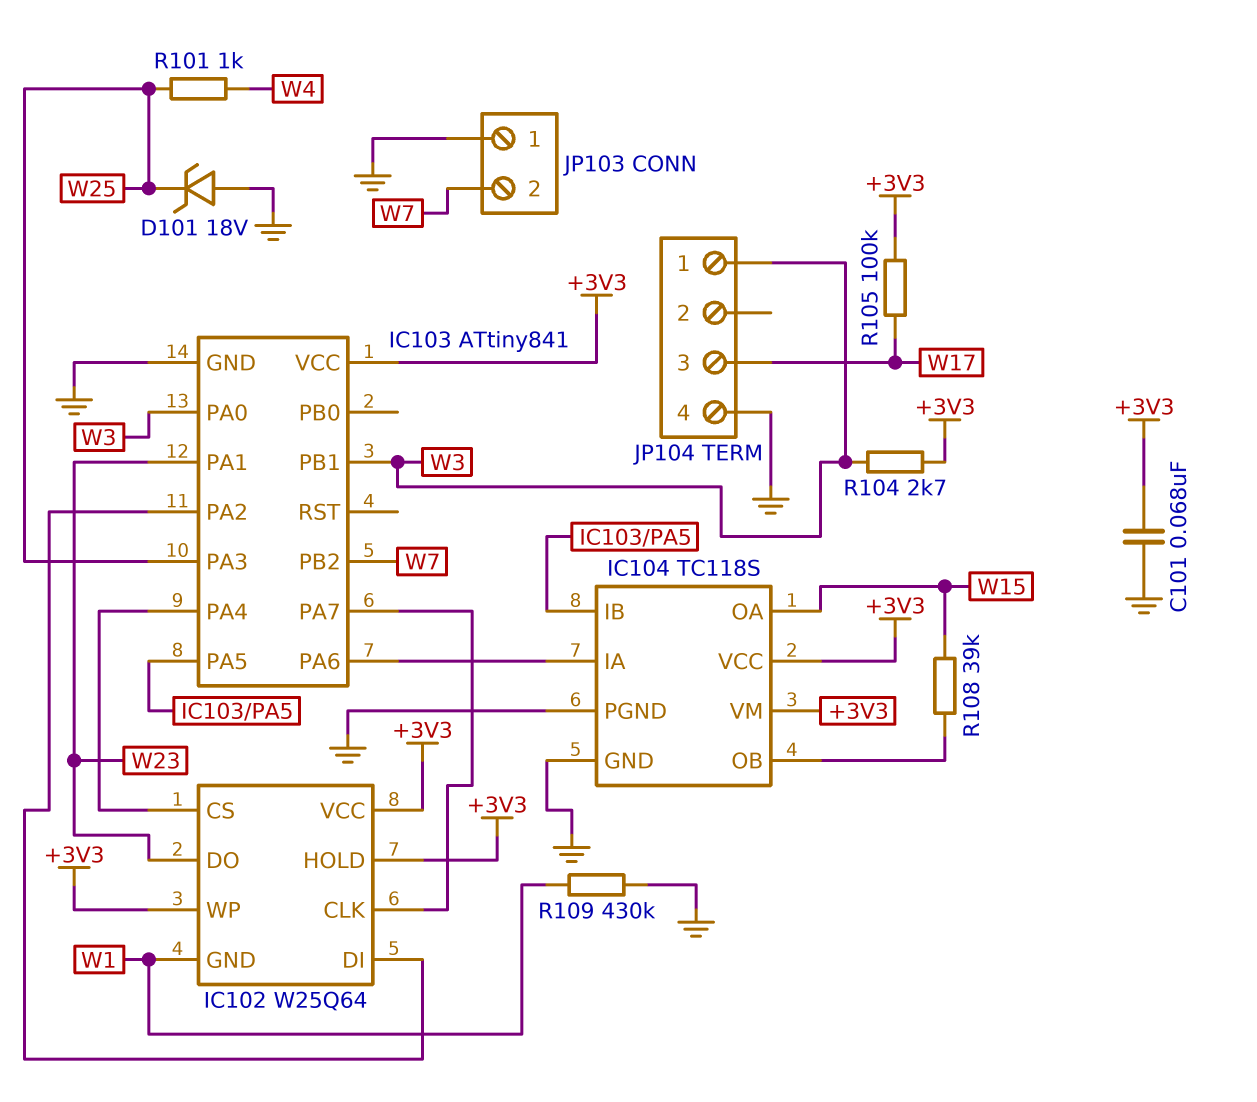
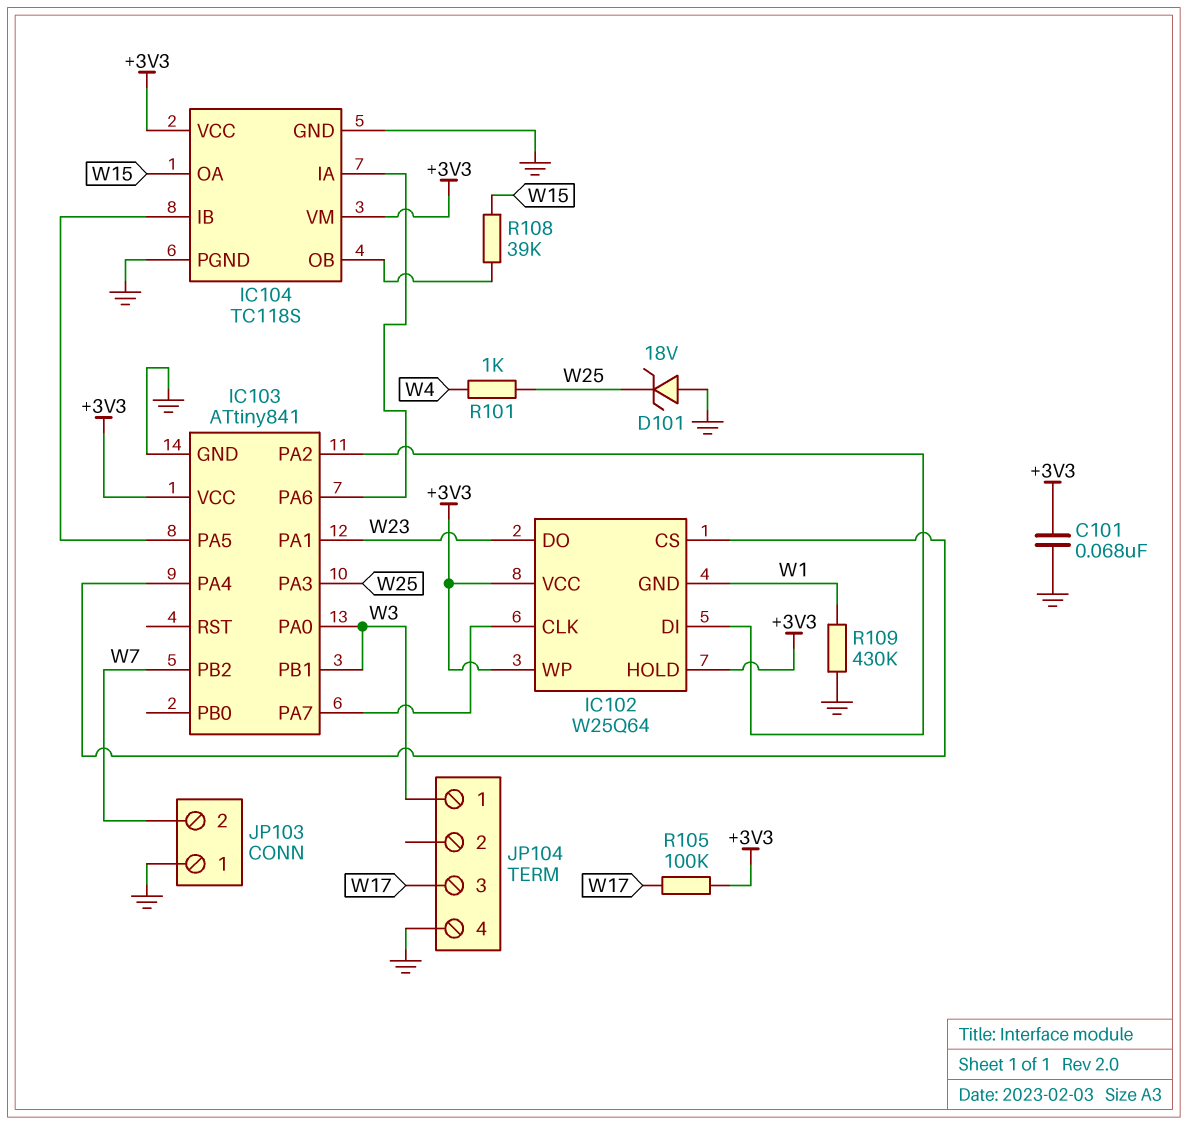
R104: 2.7k (+3V3, W3) -> none

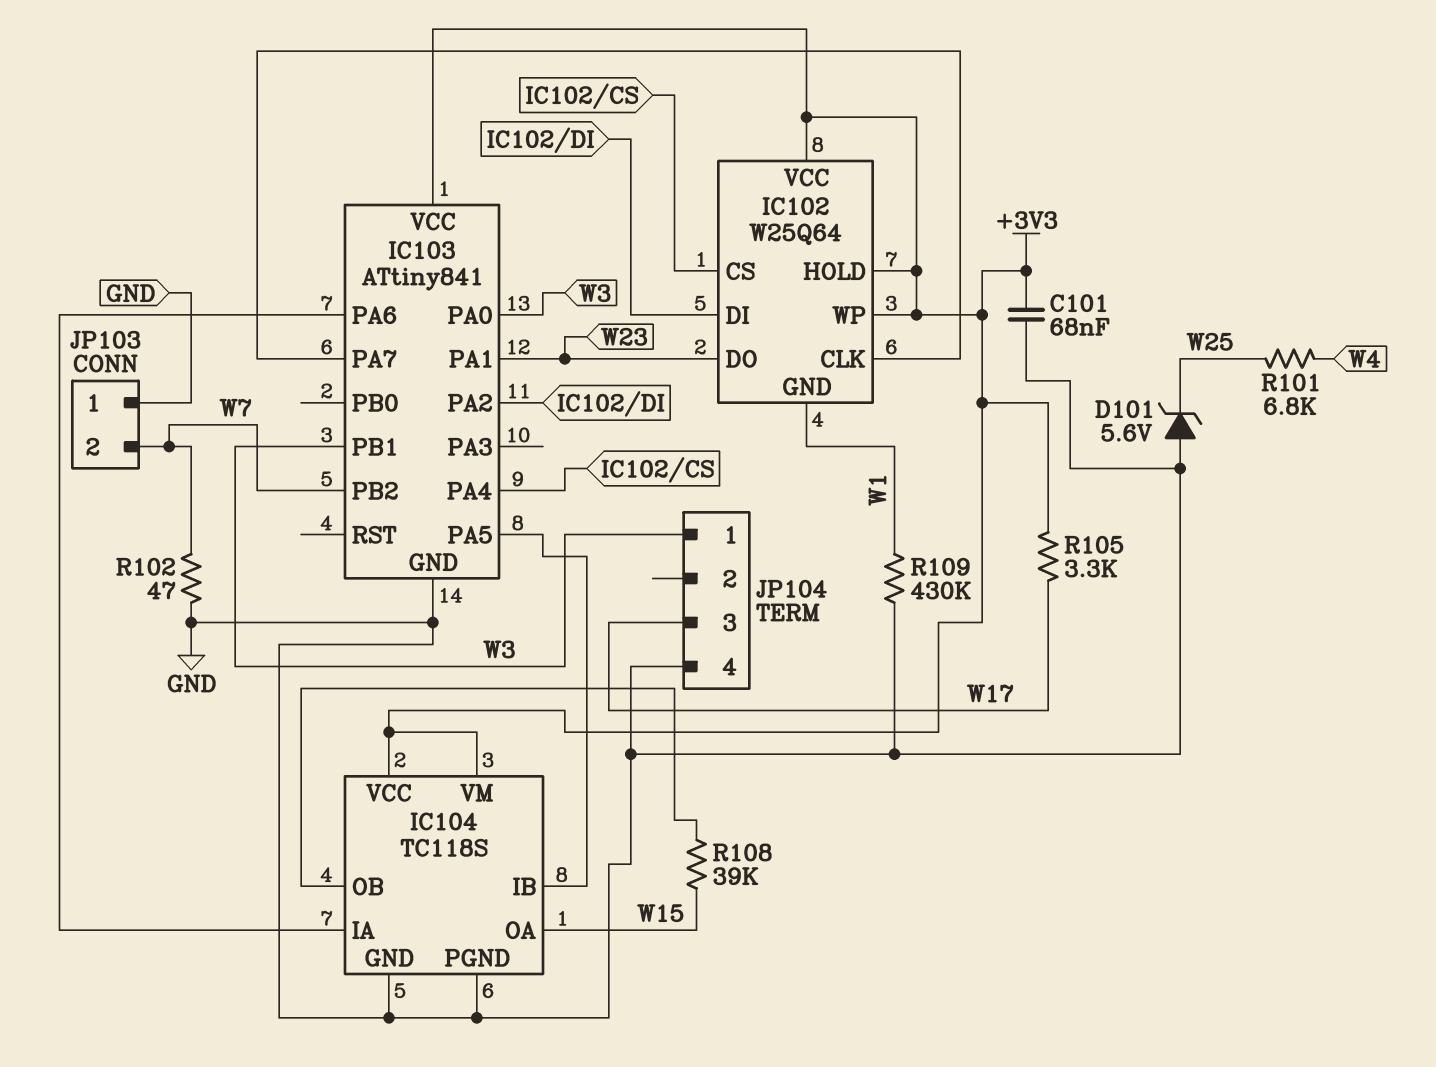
D101: zener 18V (A GND, K W25) -> zener 5.6V (A GND, K W25)
IC103 pin PA3: W25 -> none
R101: 1k (W4, W25) -> 6.8k (W4, W25)
R102: none -> 47 (GND, W7)
R105: 100k (+3V3, W17) -> 3.3k (+3V3, W17)

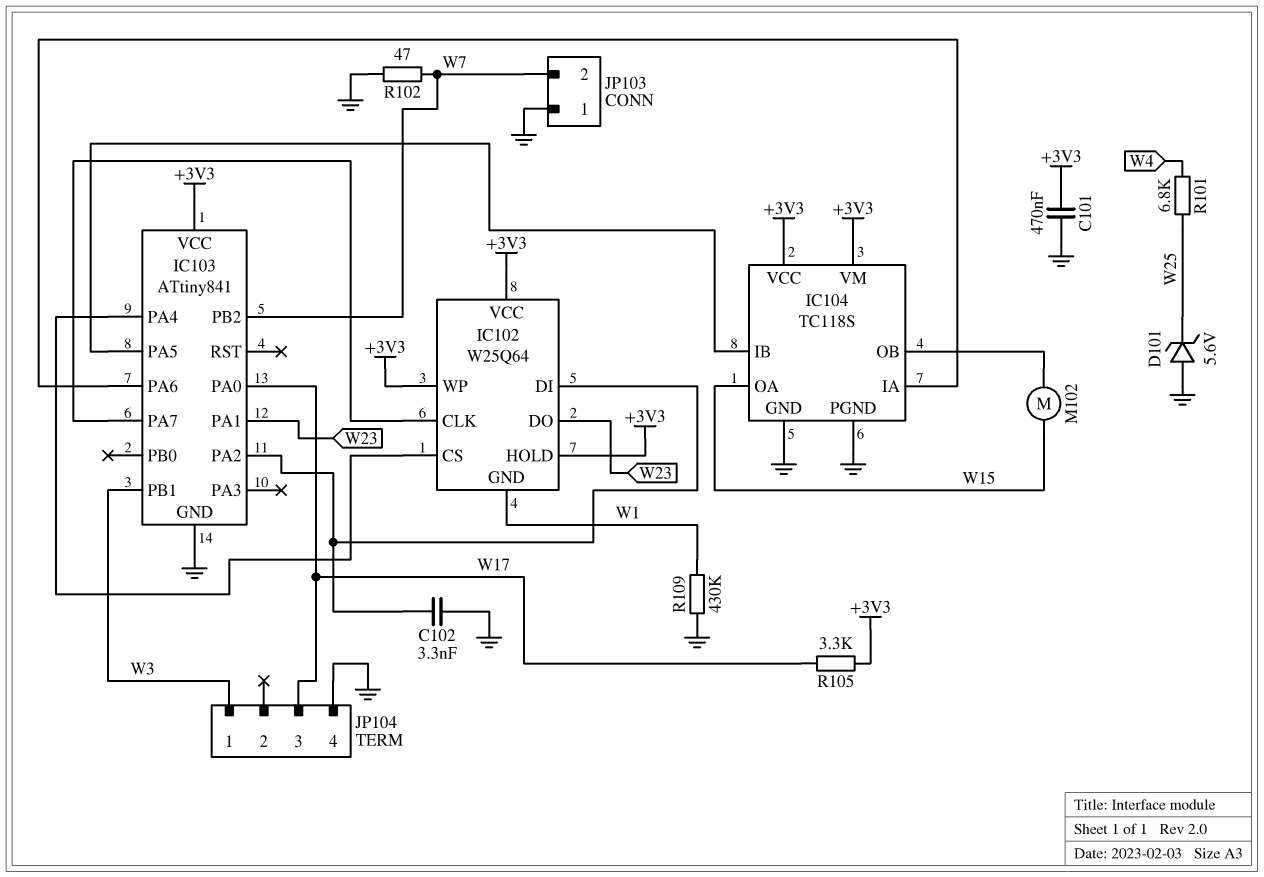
C101: 68nF (+3V3, GND) -> 470nF (+3V3, GND)
C102: none -> 3.3nF (GND, IC102/DI)
IC103 pin PA0: W3 -> W17
M102: none -> motor (IC104/OB, W15)
R108: 39k (IC104/OB, W15) -> none

